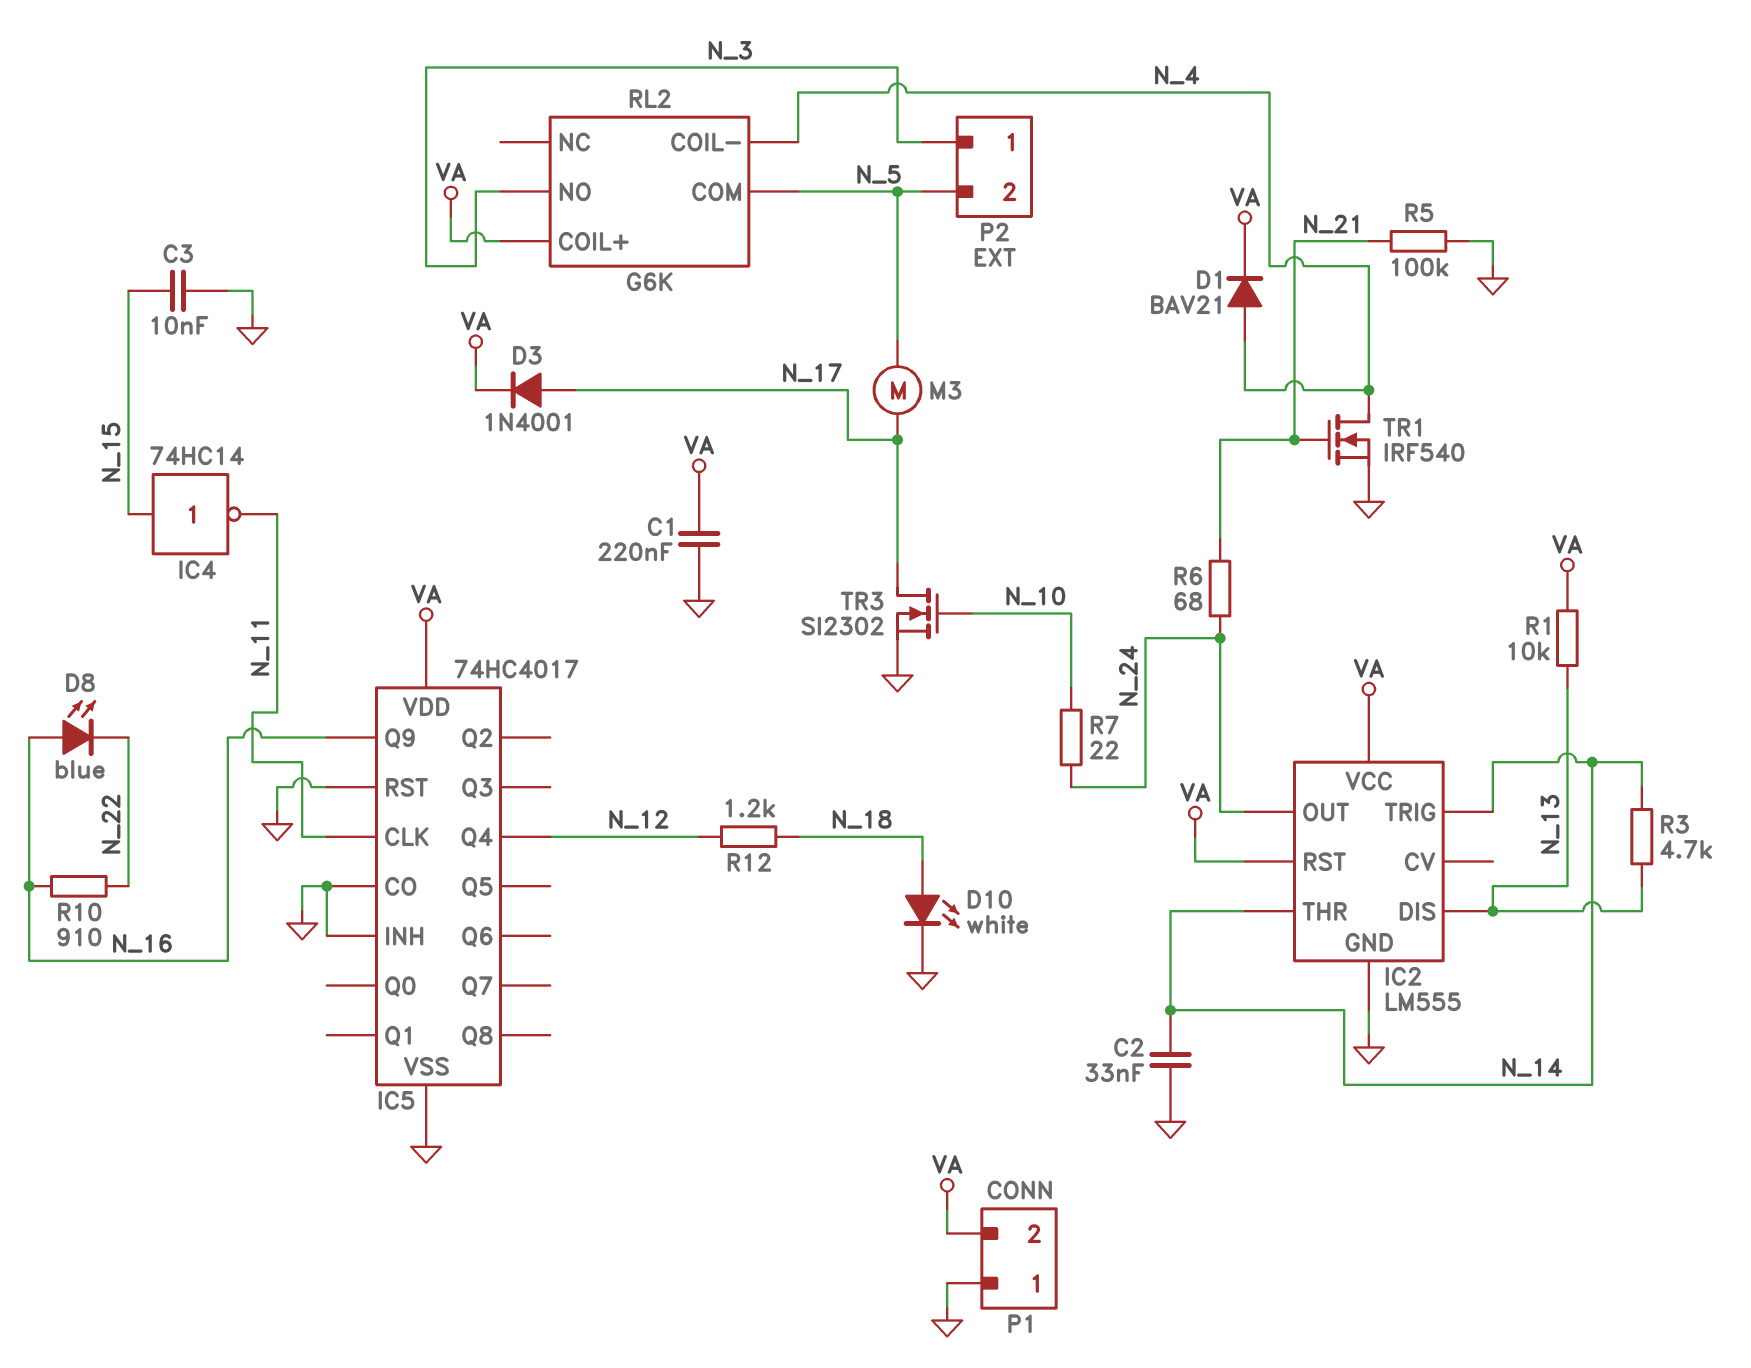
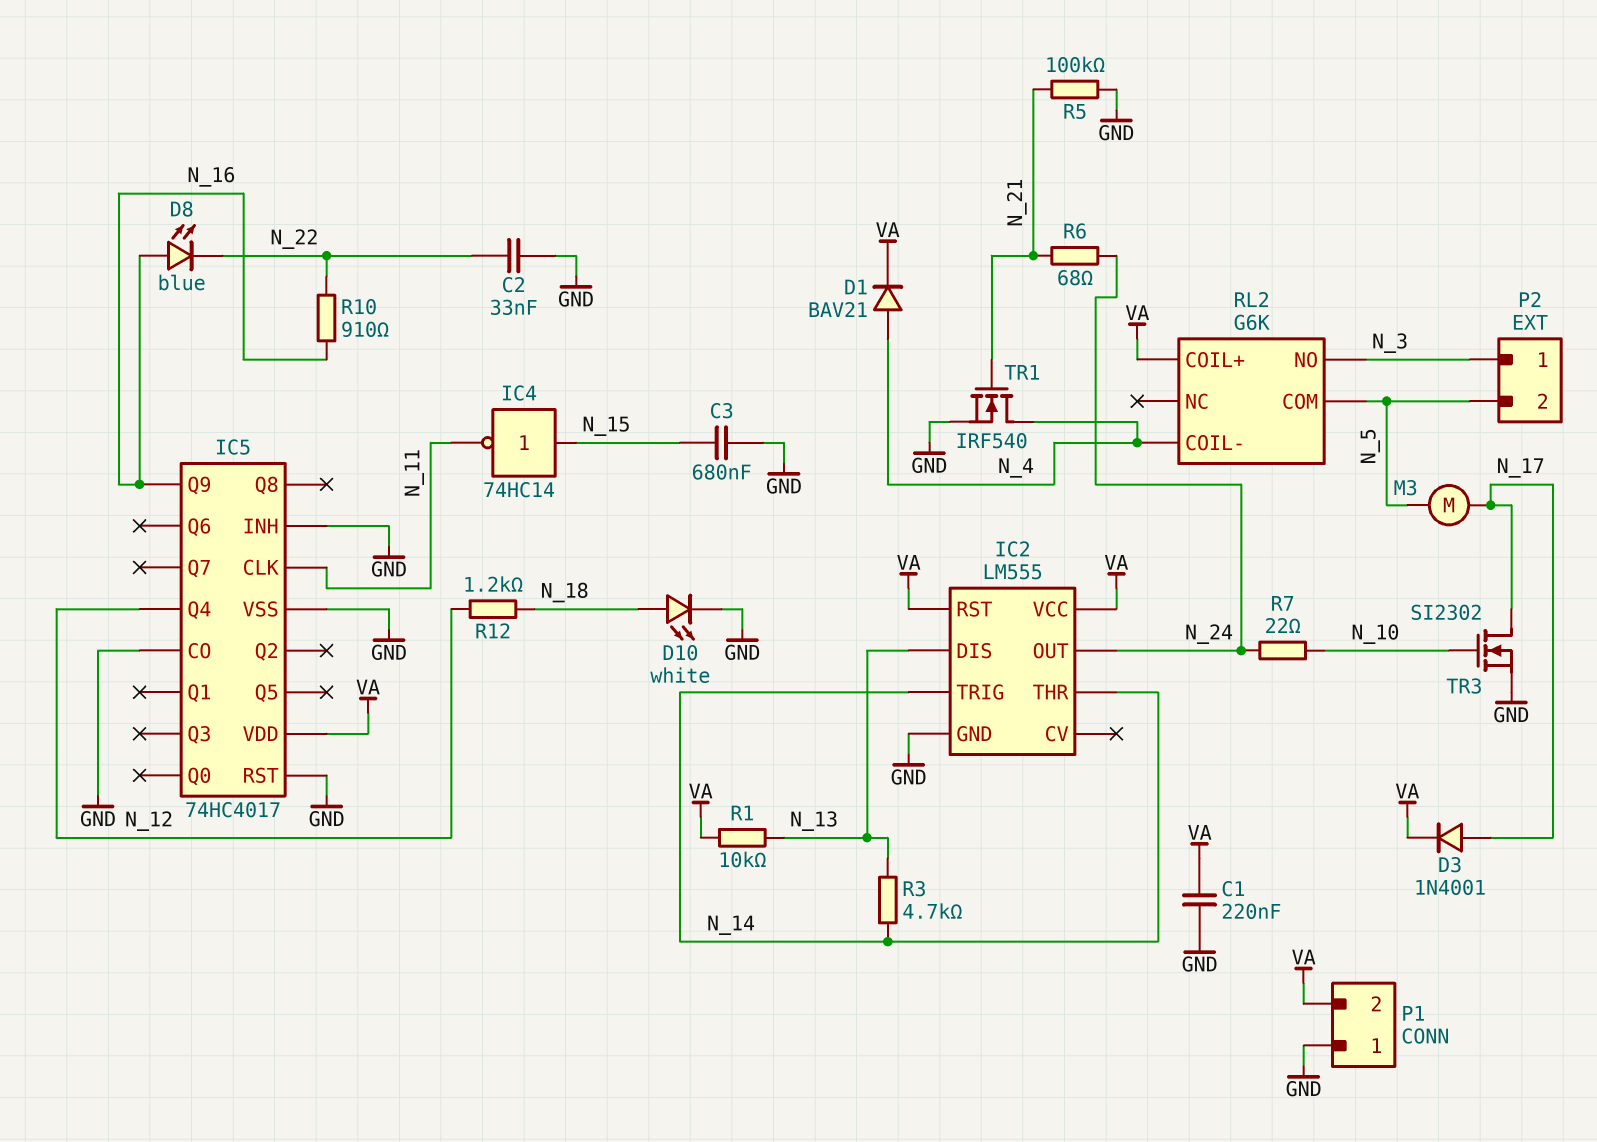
C2: 33nF (GND, N_14) -> 33nF (GND, N_22)
C3: 10nF (GND, N_15) -> 680nF (GND, N_15)

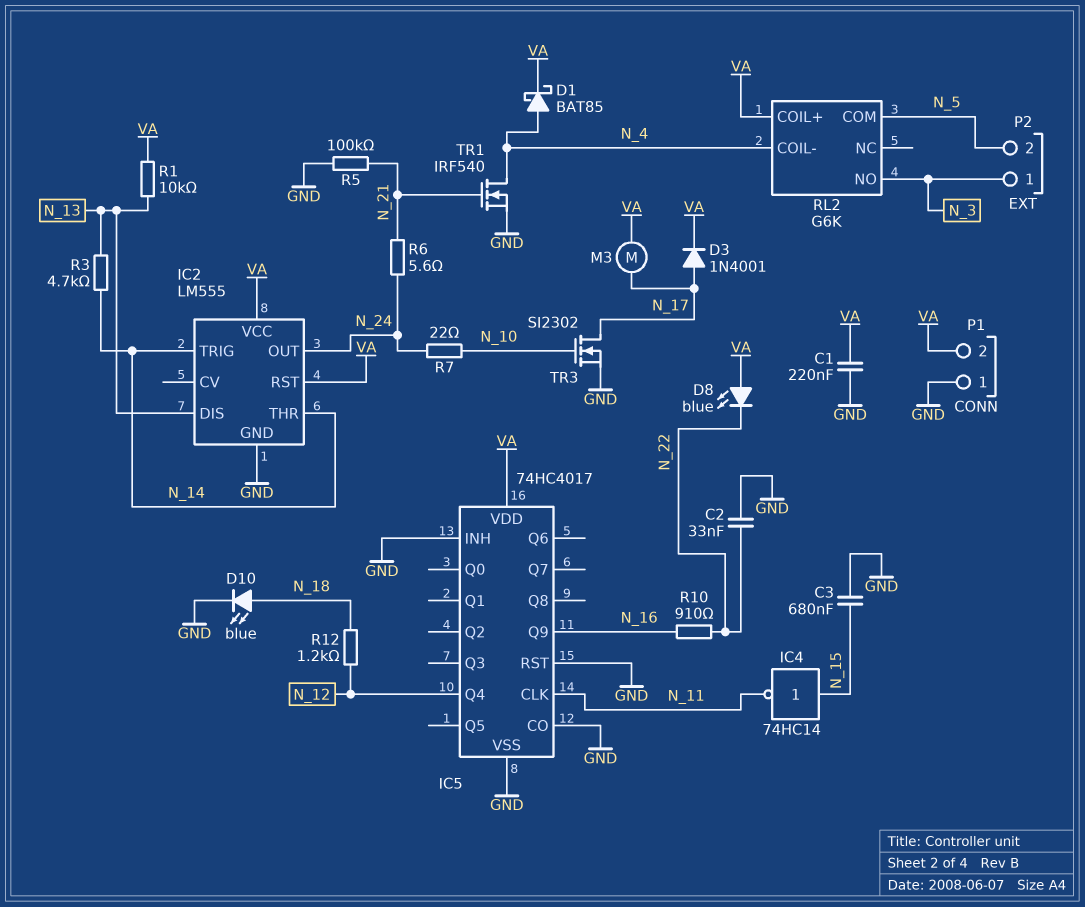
D1: diode BAV21 (A N_4, K VA) -> schottky BAT85 (A N_4, K VA)
D8: LED blue (A N_16, K N_22) -> LED blue (A VA, K N_22)
D10: LED white (A N_18, K GND) -> LED blue (A N_18, K GND)
M3: motor (N_5, N_17) -> motor (N_17, VA)
R6: 68 (N_21, N_24) -> 5.6 (N_21, N_24)

